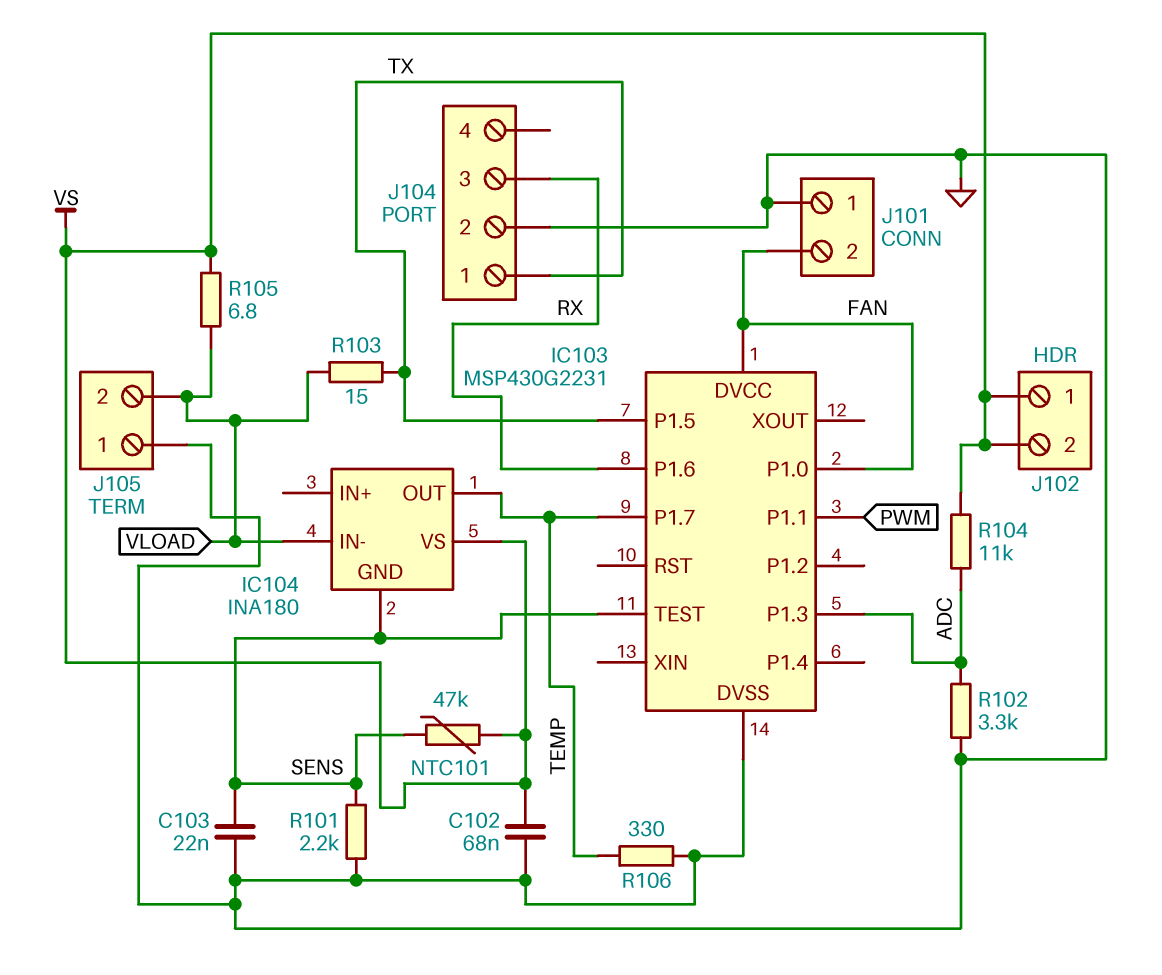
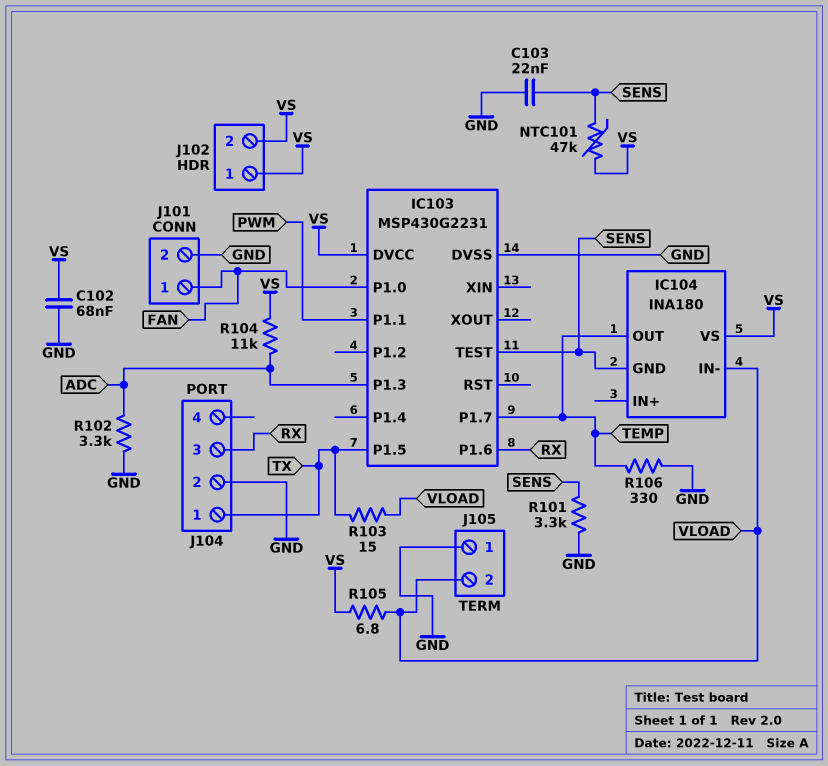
IC103 pin DVCC: FAN -> VS
J101 pin 1: GND -> FAN
J101 pin 2: FAN -> GND
R101: 2.2k (GND, SENS) -> 3.3k (GND, SENS)

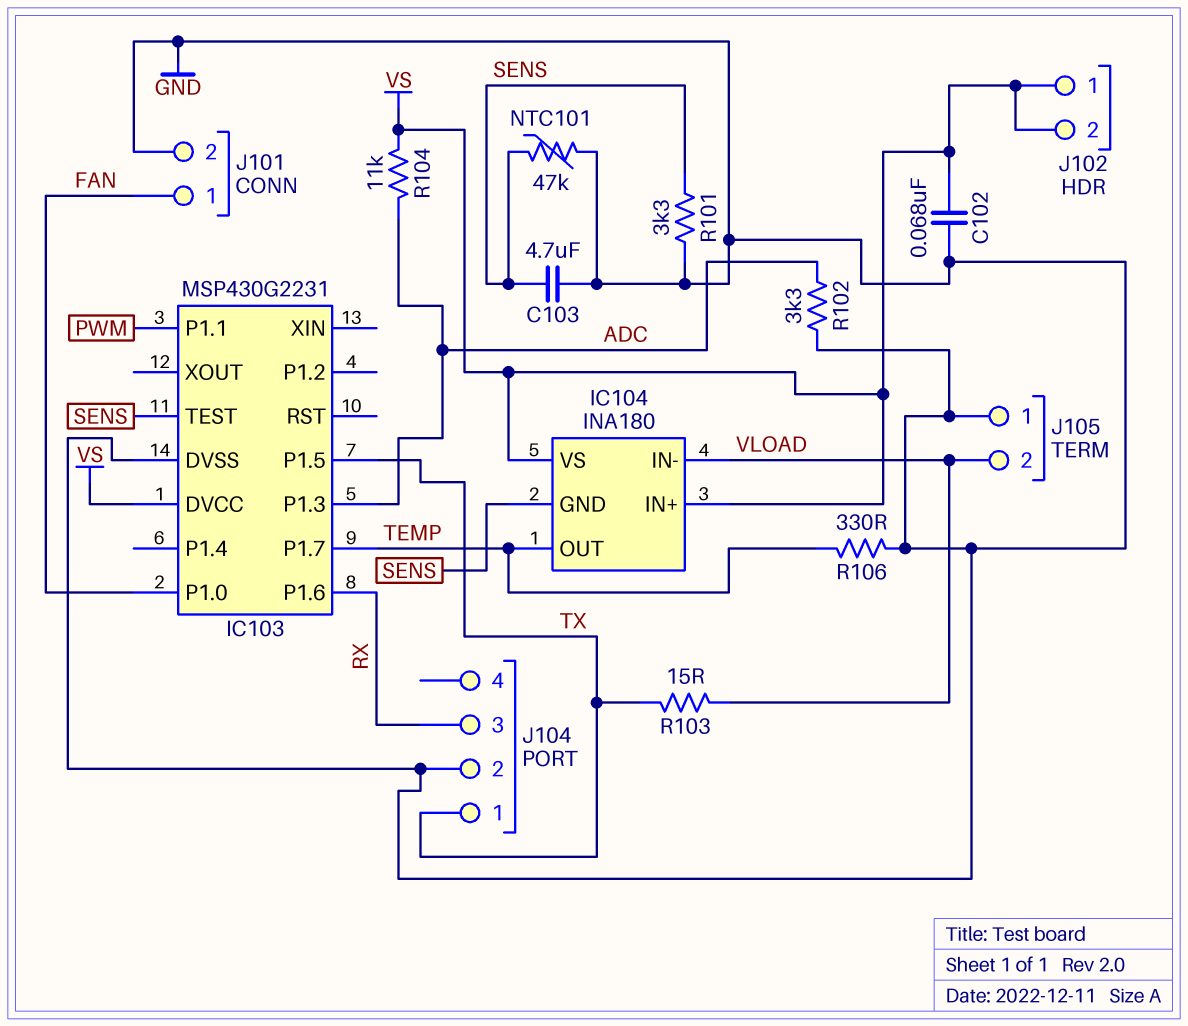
C103: 22nF (GND, SENS) -> 4.7uF (GND, SENS)
IC104 pin IN+: none -> VS
NTC101: 47k (SENS, VS) -> 47k (GND, SENS)
R105: 6.8 (VLOAD, VS) -> none

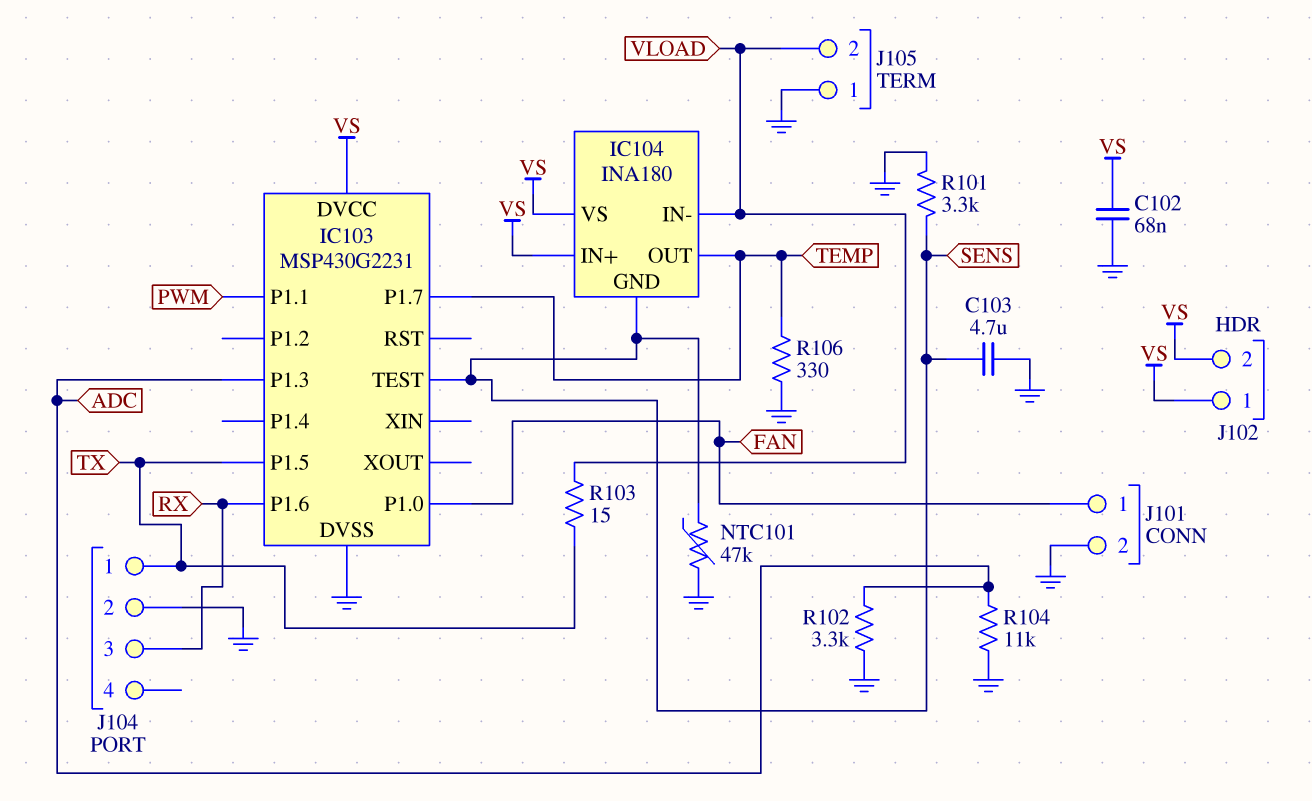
R104: 11k (ADC, VS) -> 11k (ADC, GND)

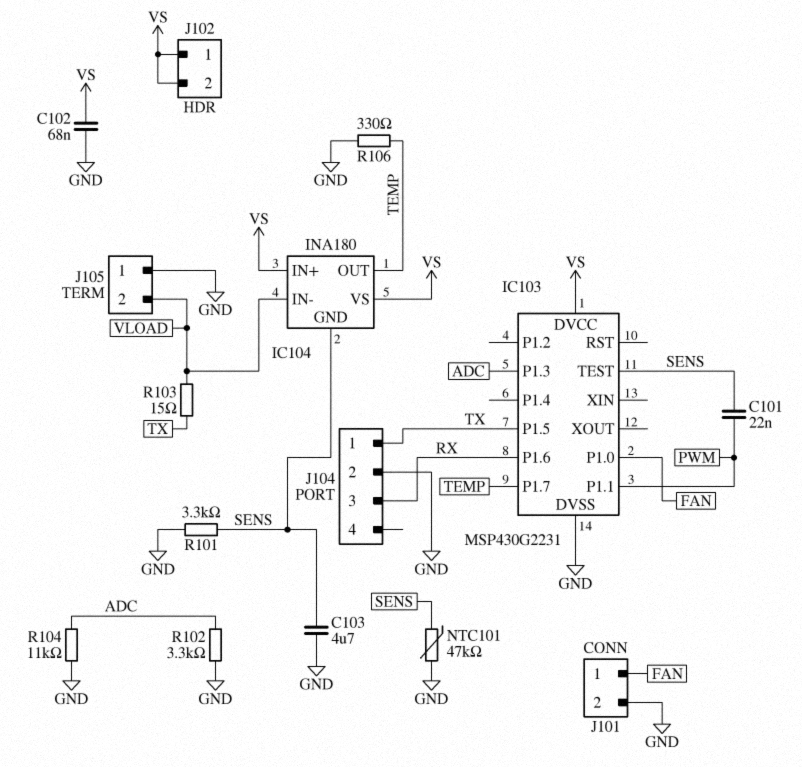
C101: none -> 22nF (PWM, SENS)

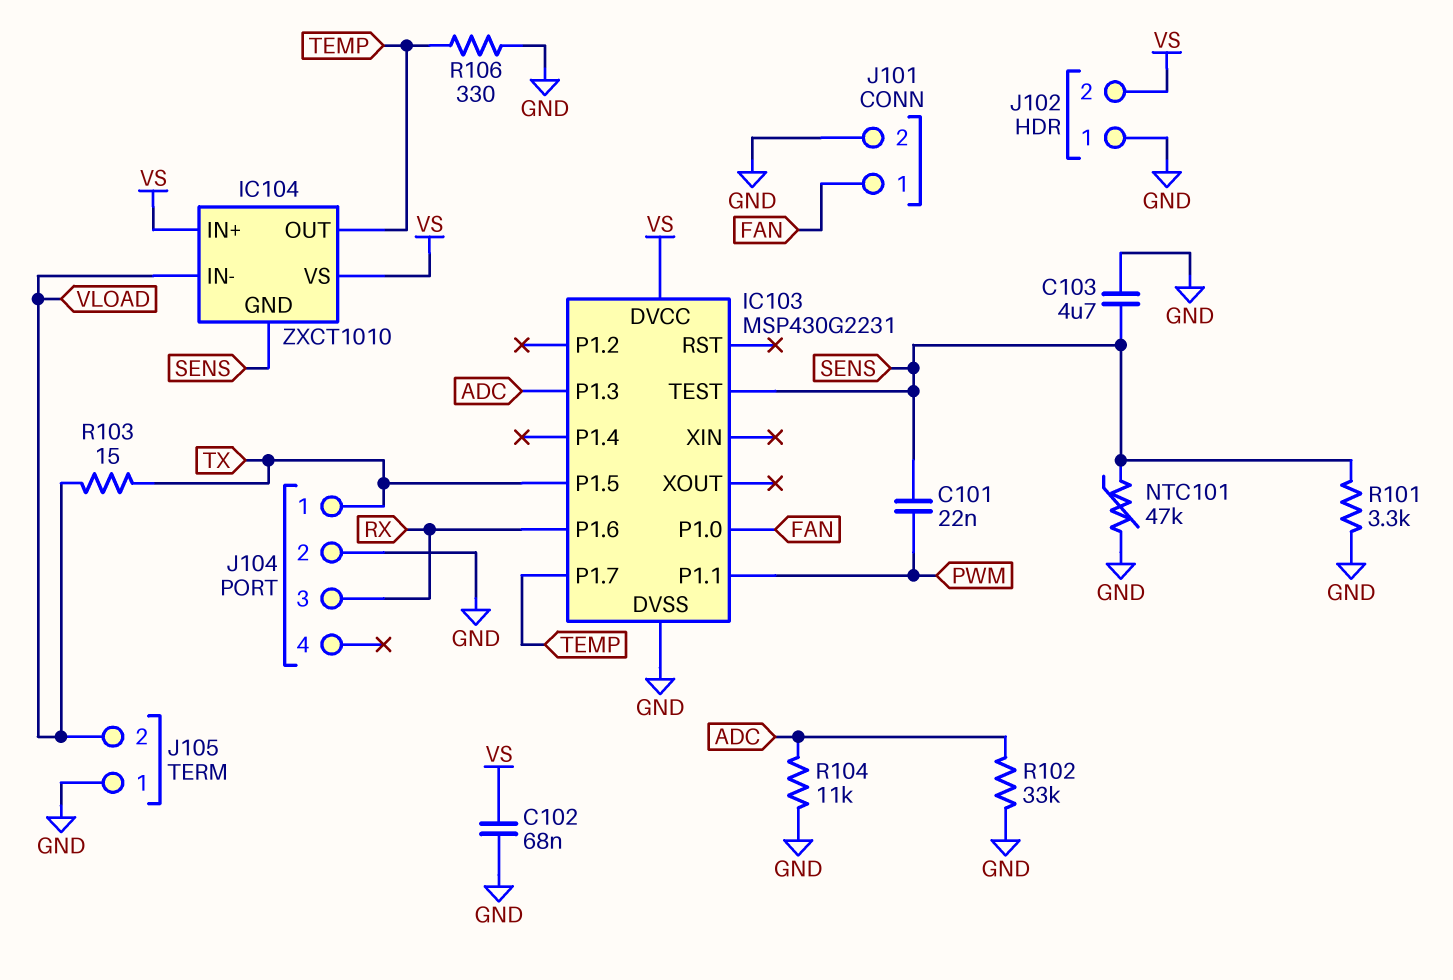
IC104: INA180 -> ZXCT1010
J102 pin 1: VS -> GND
R102: 3.3k (ADC, GND) -> 33k (ADC, GND)

